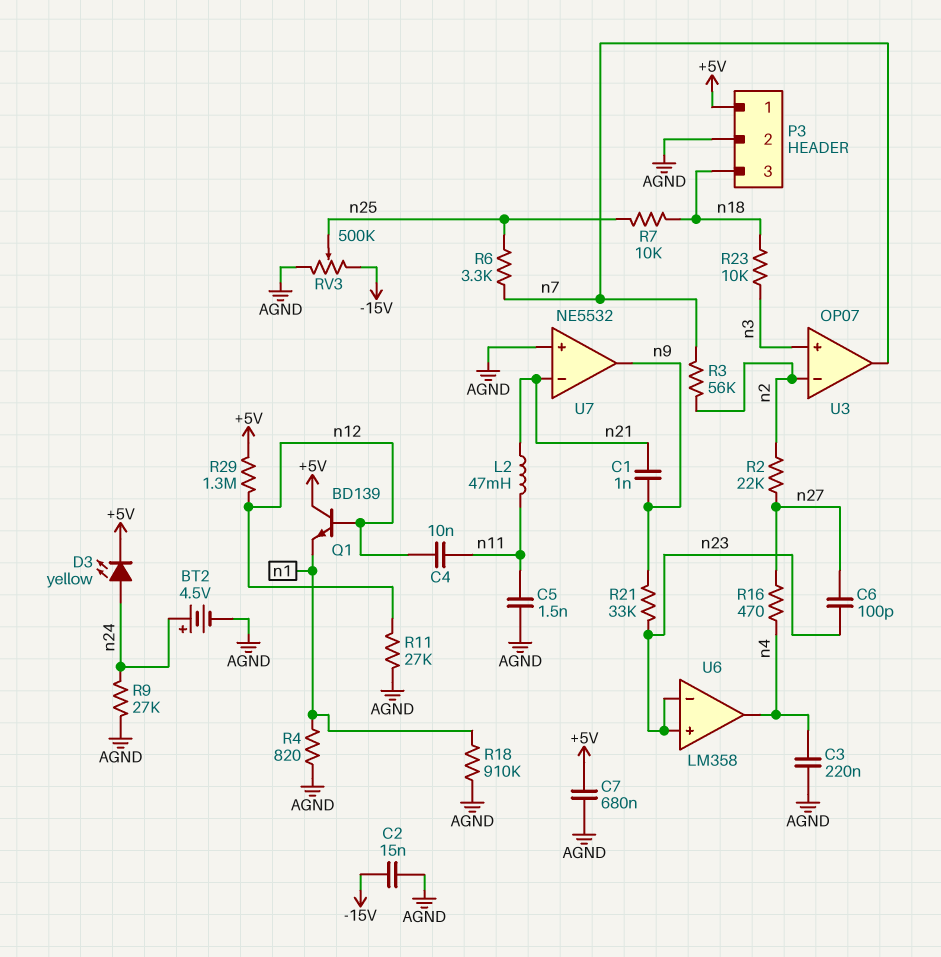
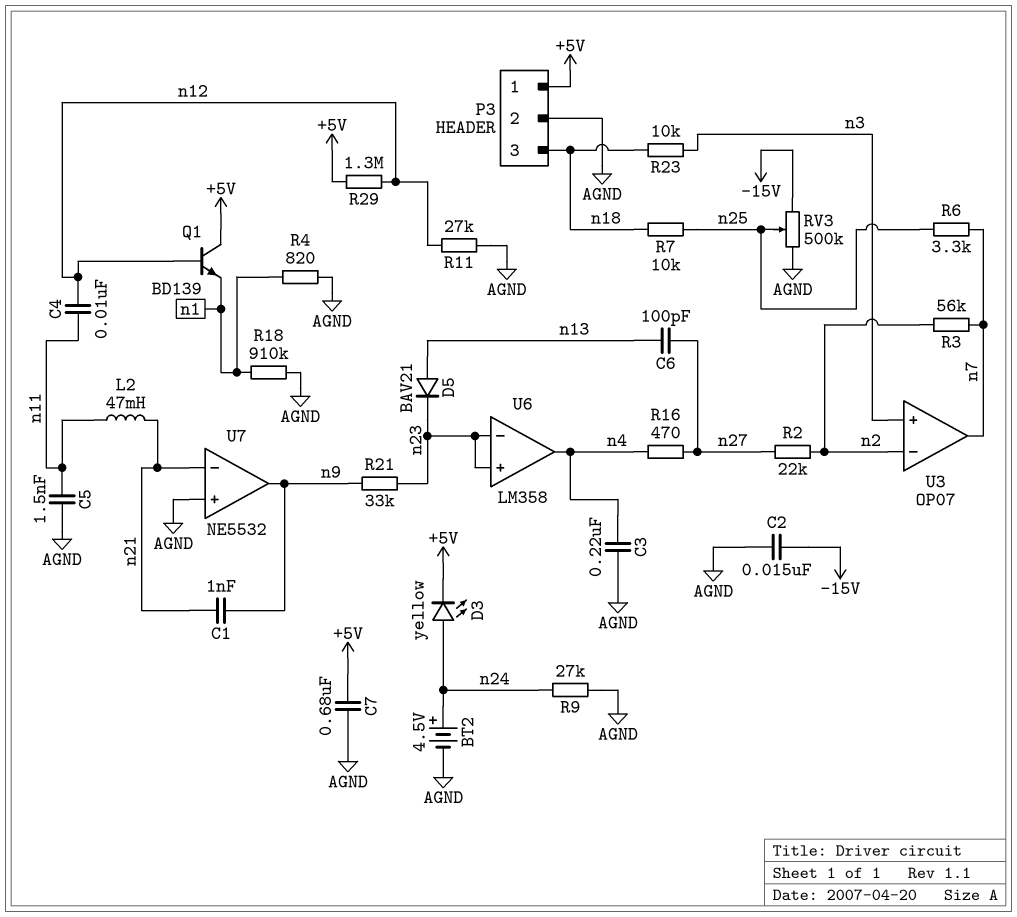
C6: 100pF (n23, n27) -> 100pF (n13, n27)
D5: none -> diode BAV21 (A n13, K n23)

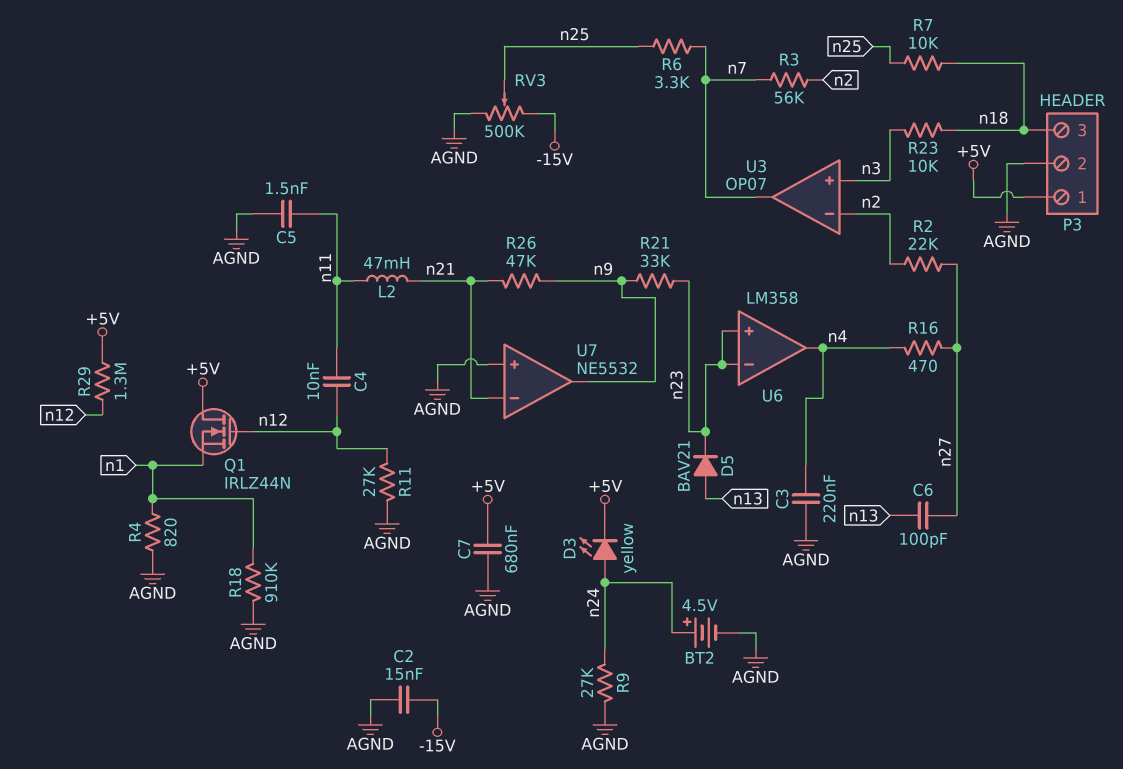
C1: 1nF (n9, n21) -> none
Q1: NPN BD139 (B n12, C +5V, E n1) -> NMOS IRLZ44N (G n12, D +5V, S n1)
R26: none -> 47k (n9, n21)

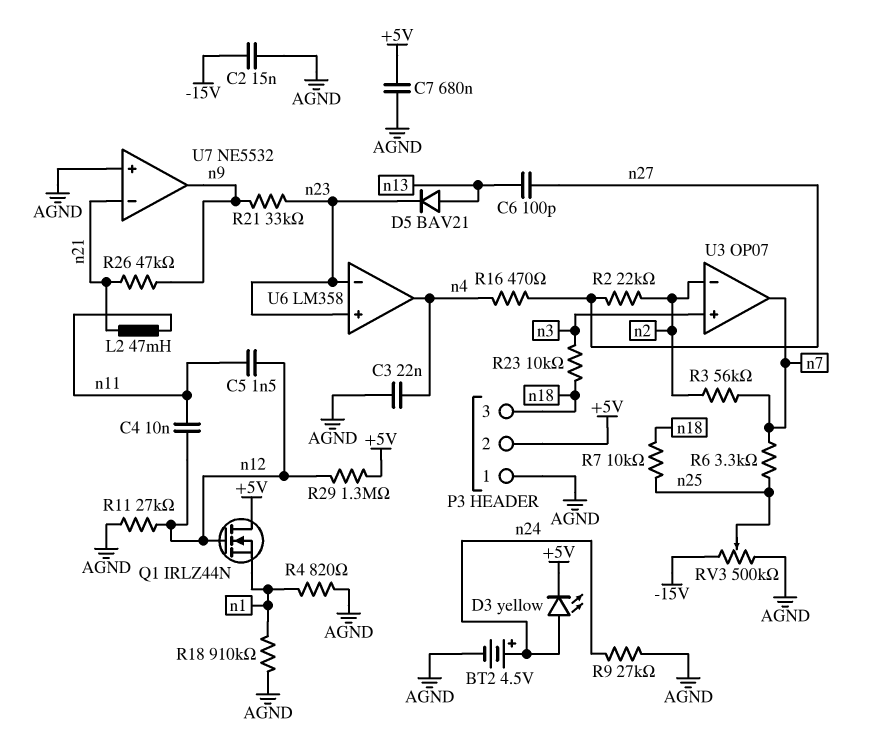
C3: 220nF (AGND, n4) -> 22nF (AGND, n4)
C5: 1.5nF (AGND, n11) -> 1.5nF (n11, n12)
P3 pin 1: +5V -> AGND
P3 pin 2: AGND -> +5V

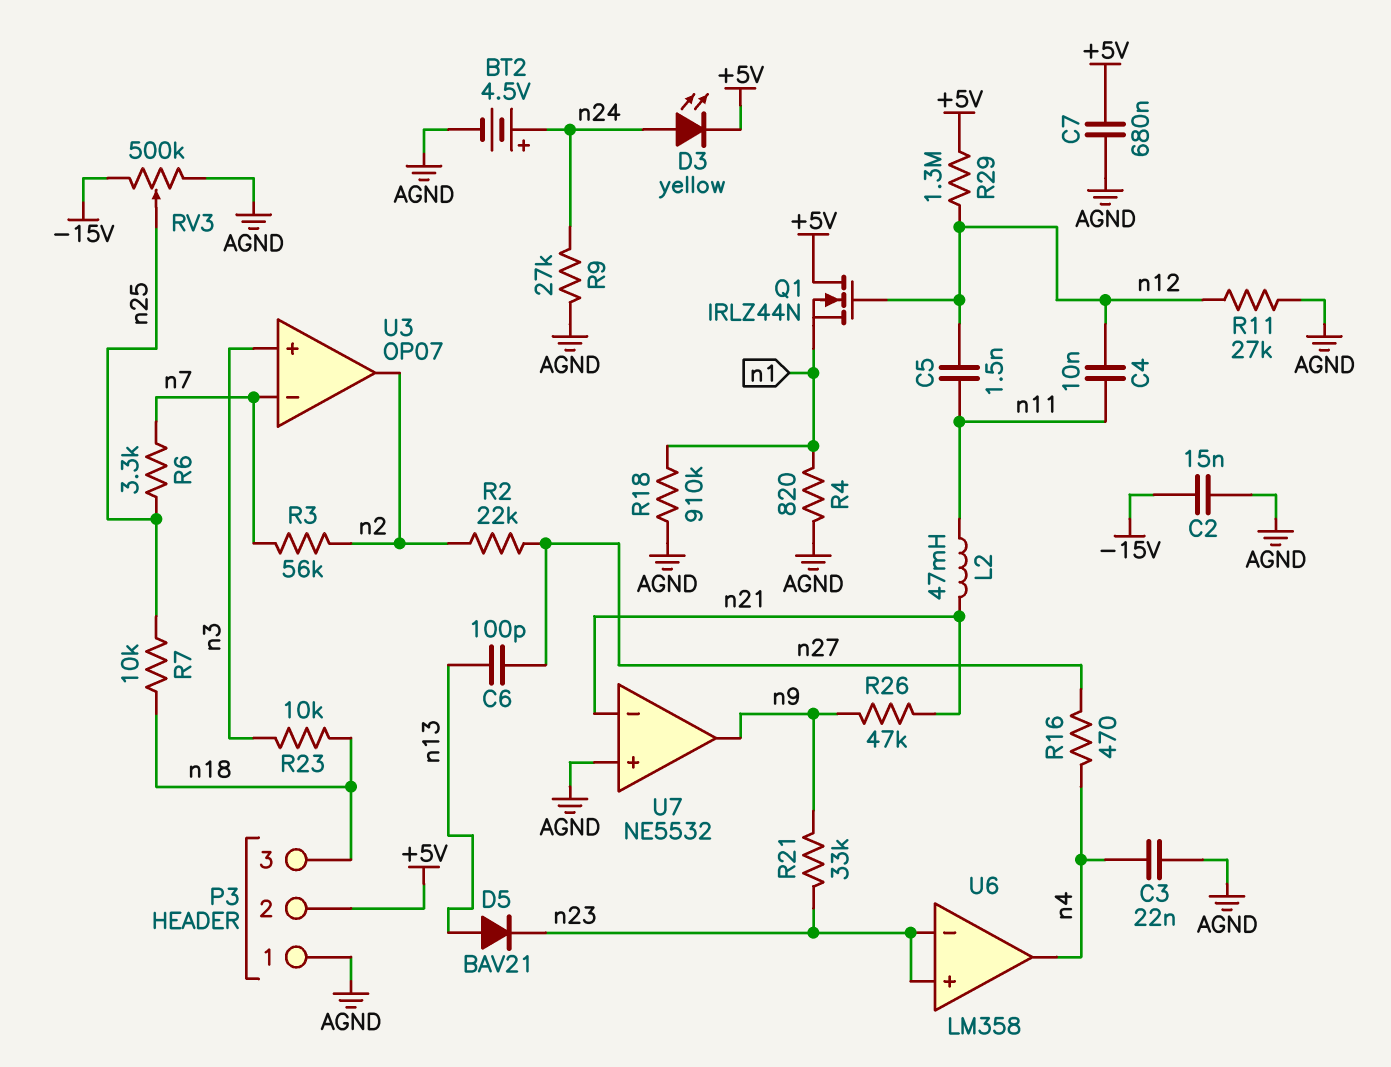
U3 pin in-: n2 -> n7
U3 pin out: n7 -> n2

